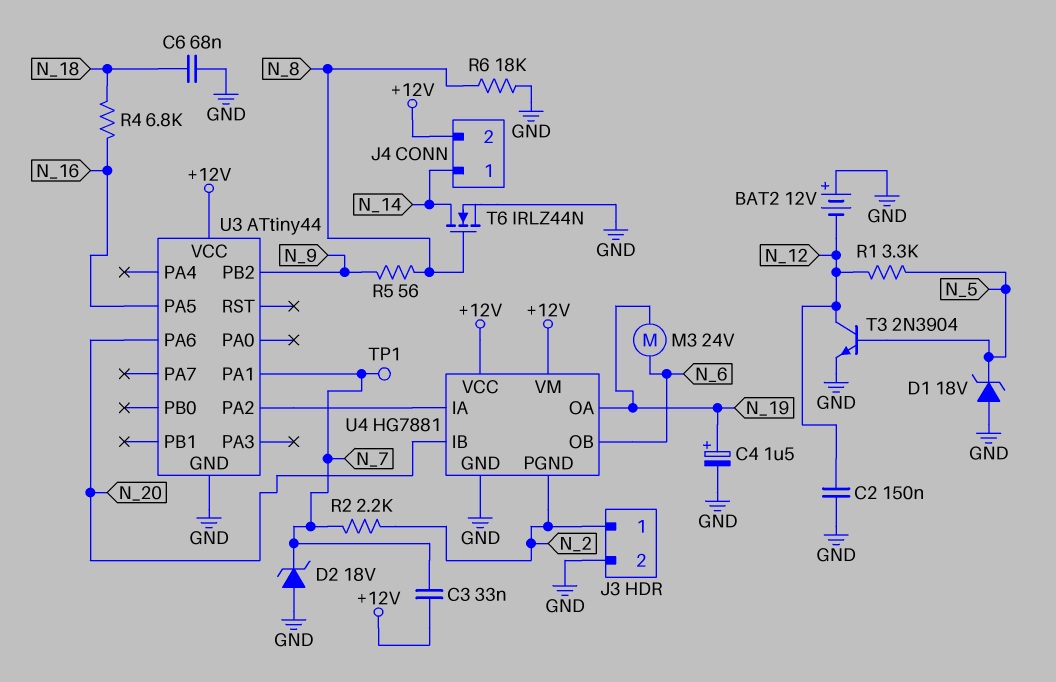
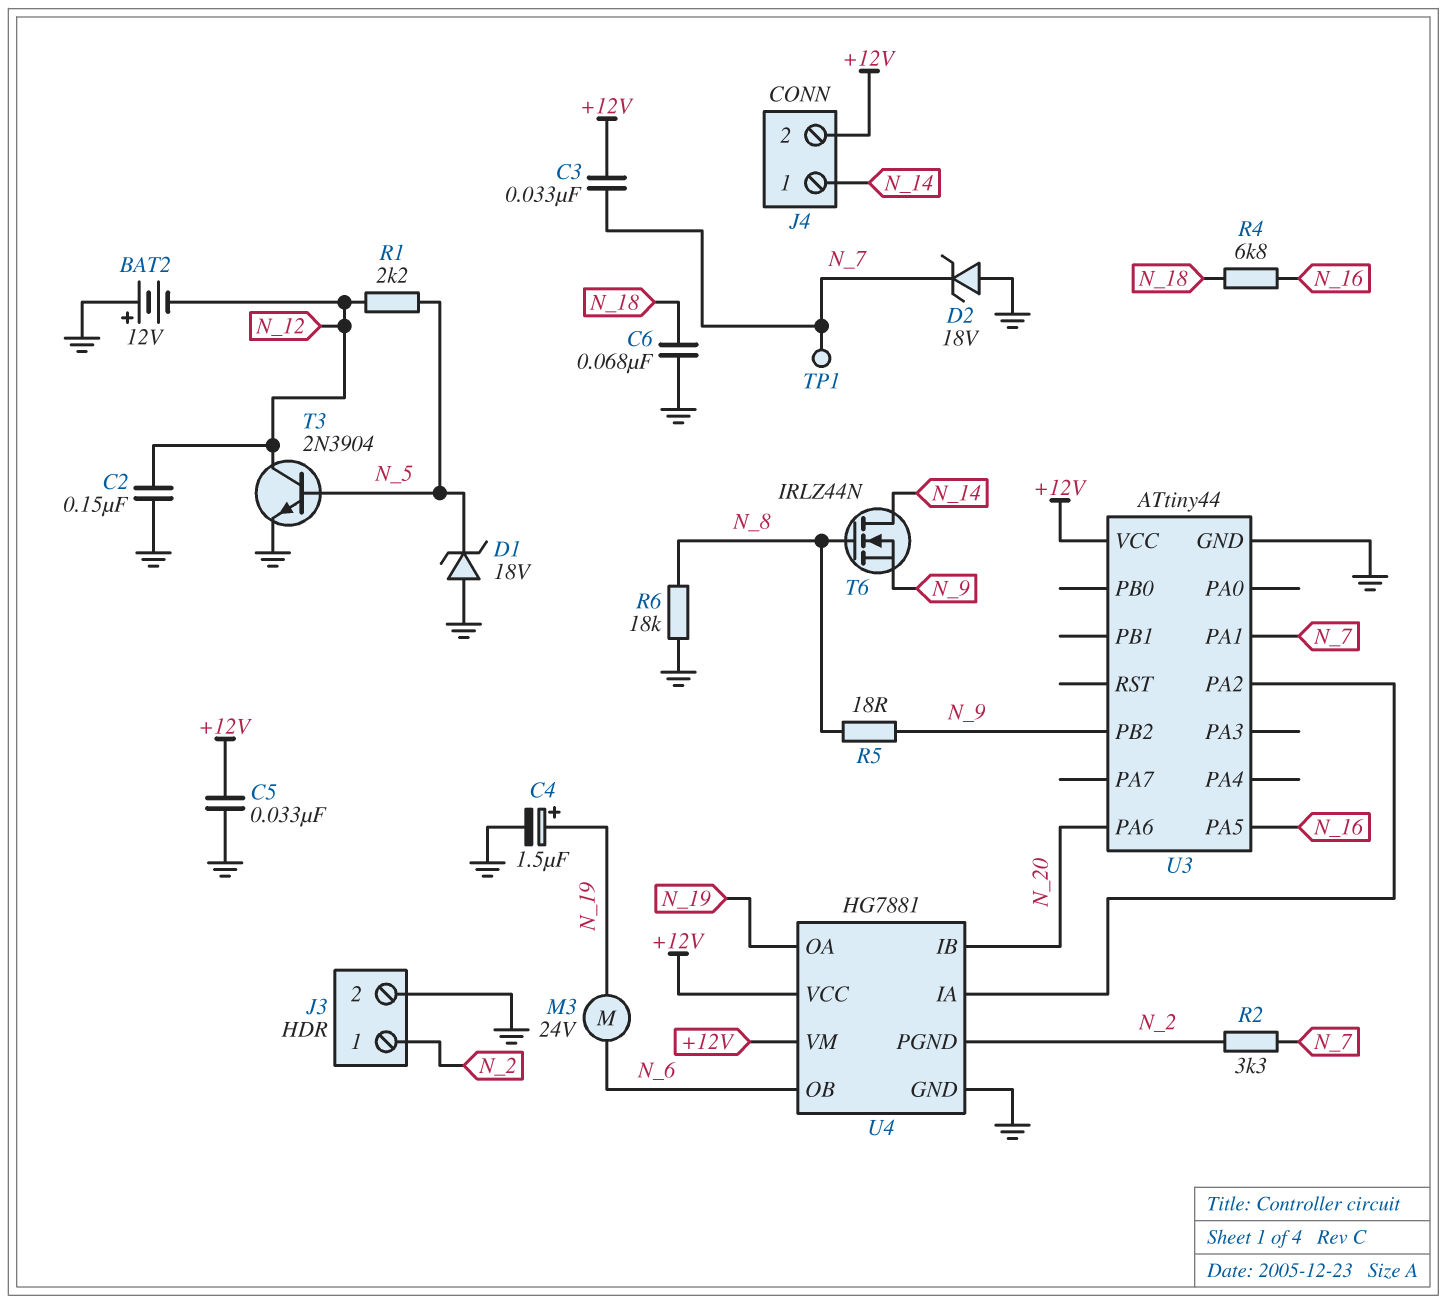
C5: none -> 33nF (+12V, GND)
R1: 3.3k (N_5, N_12) -> 2.2k (N_5, N_12)
R2: 2.2k (N_2, N_7) -> 3.3k (N_2, N_7)
R5: 56 (N_8, N_9) -> 18 (N_8, N_9)
T6: NMOS IRLZ44N (G N_8, D N_14, S GND) -> NMOS IRLZ44N (G N_8, D N_14, S N_9)

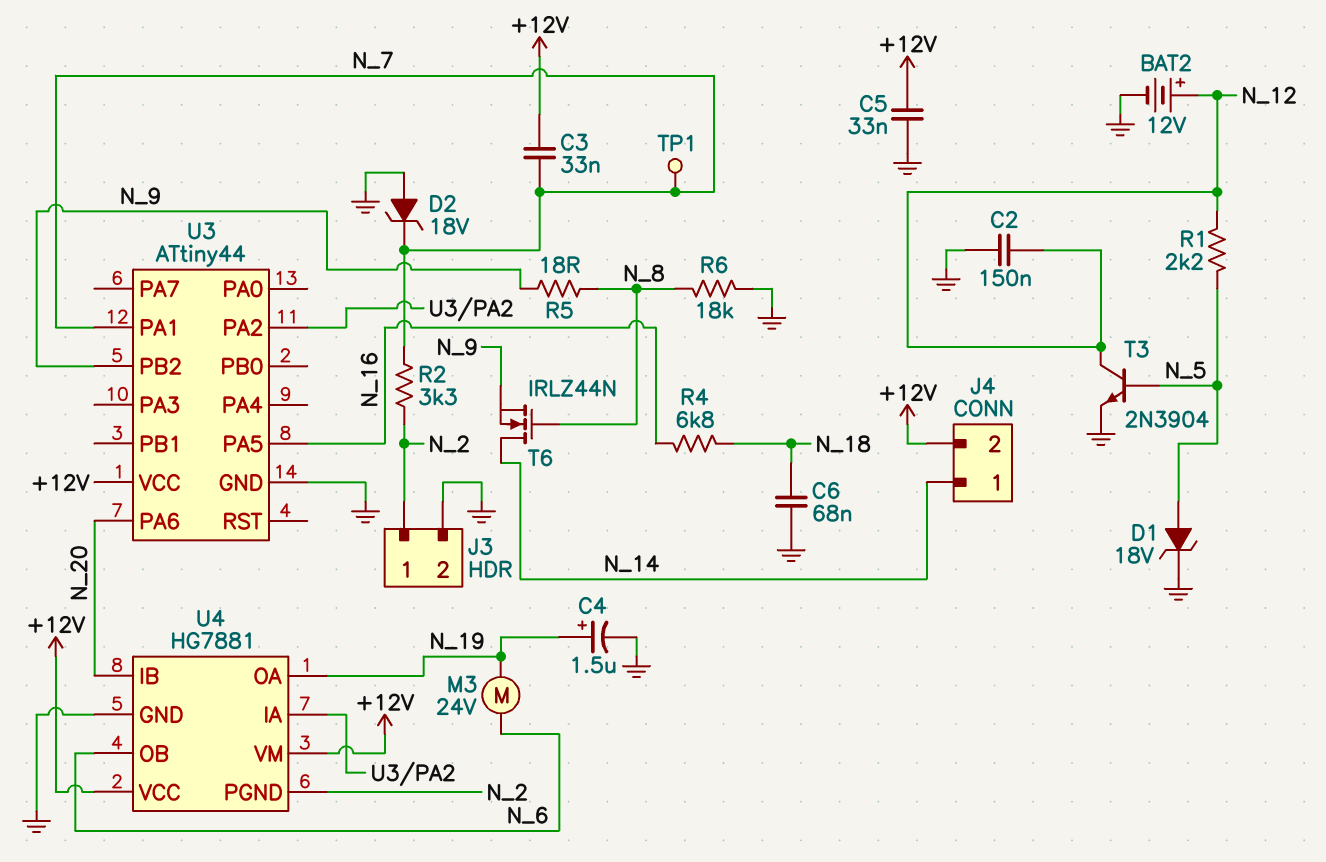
BAT2: 12V (plus GND, minus N_12) -> 12V (plus N_12, minus GND)
D1: zener 18V (A GND, K N_5) -> zener 18V (A N_5, K GND)

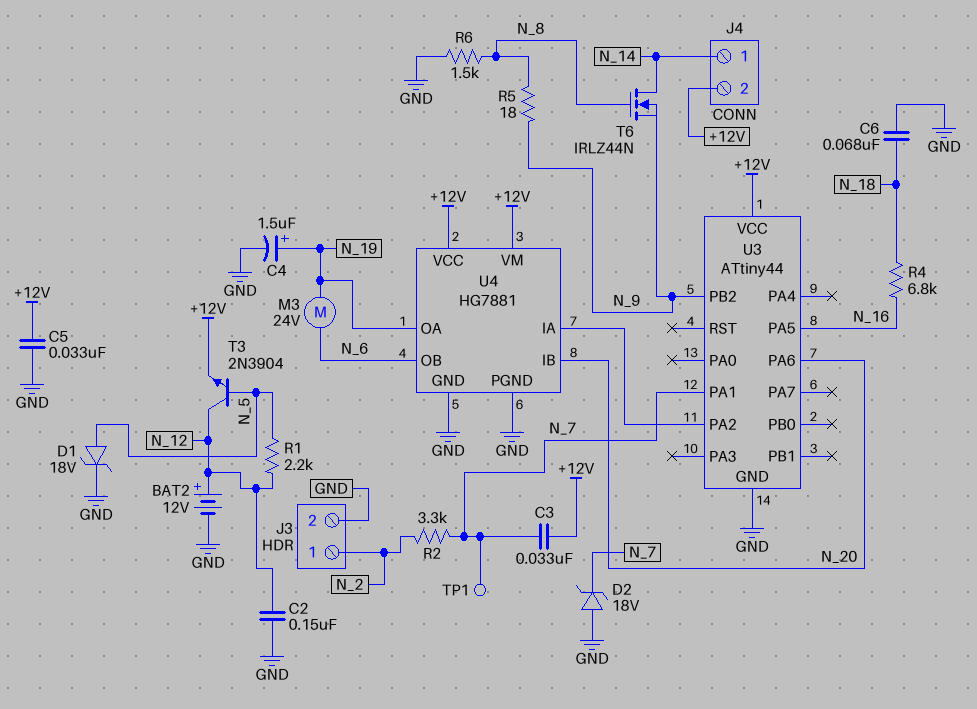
R6: 18k (GND, N_8) -> 1.5k (GND, N_8)
T3: NPN 2N3904 (B N_5, C N_12, E GND) -> NPN 2N3904 (B N_5, C N_12, E +12V)
U4 pin PGND: N_2 -> GND

